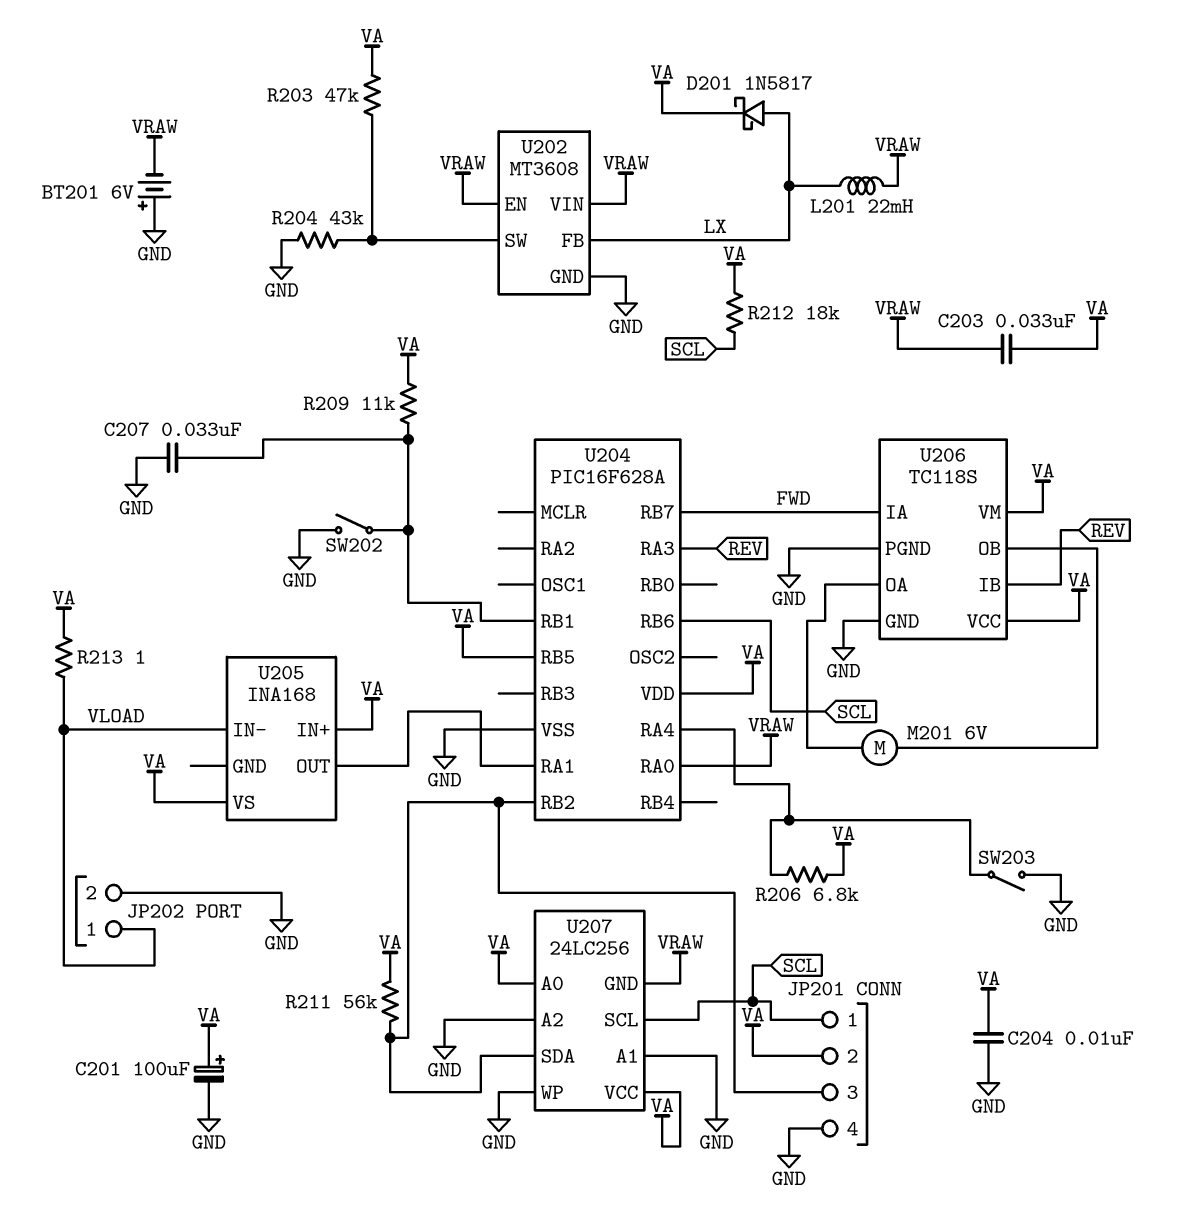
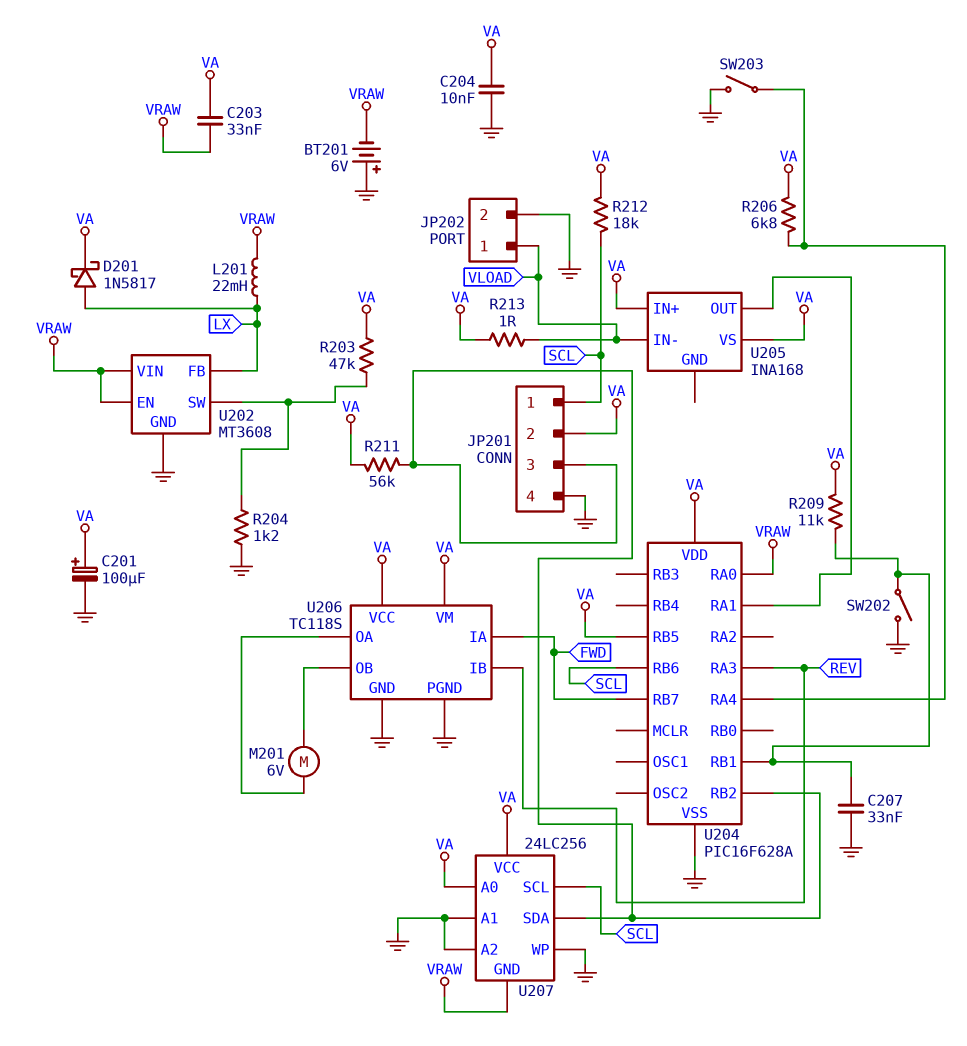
R204: 43k (GND, U202/SW) -> 1.2k (GND, U202/SW)

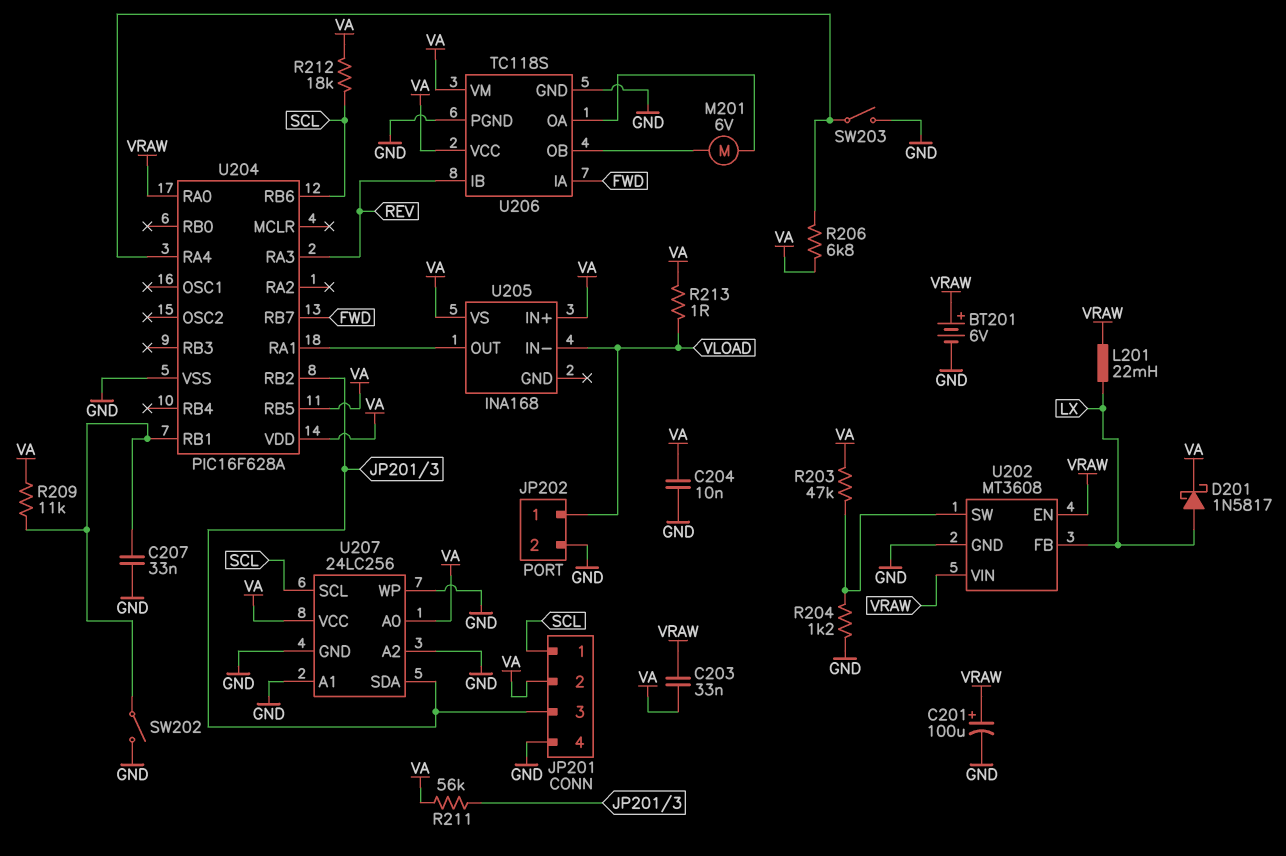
BT201: 6V (plus GND, minus VRAW) -> 6V (plus VRAW, minus GND)
C201: 100uF (plus VA, minus GND) -> 100uF (plus VRAW, minus GND)
U207 pin GND: VRAW -> GND

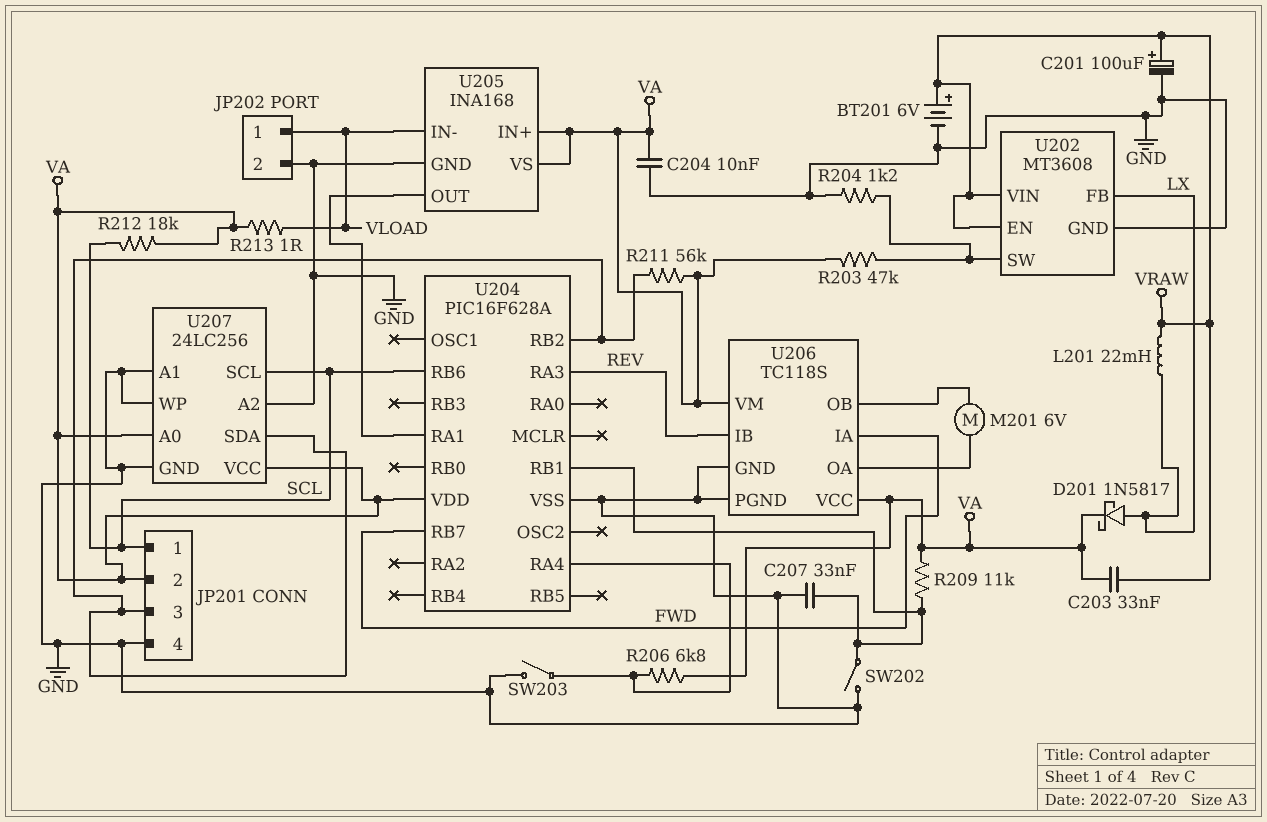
U204 pin RA0: VRAW -> none
U204 pin RB5: VA -> none
U205 pin GND: none -> GND

